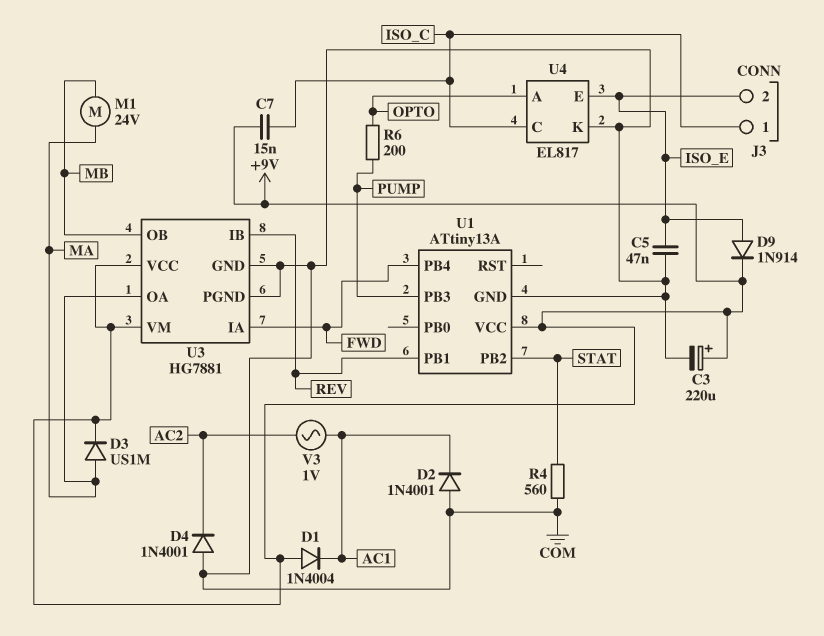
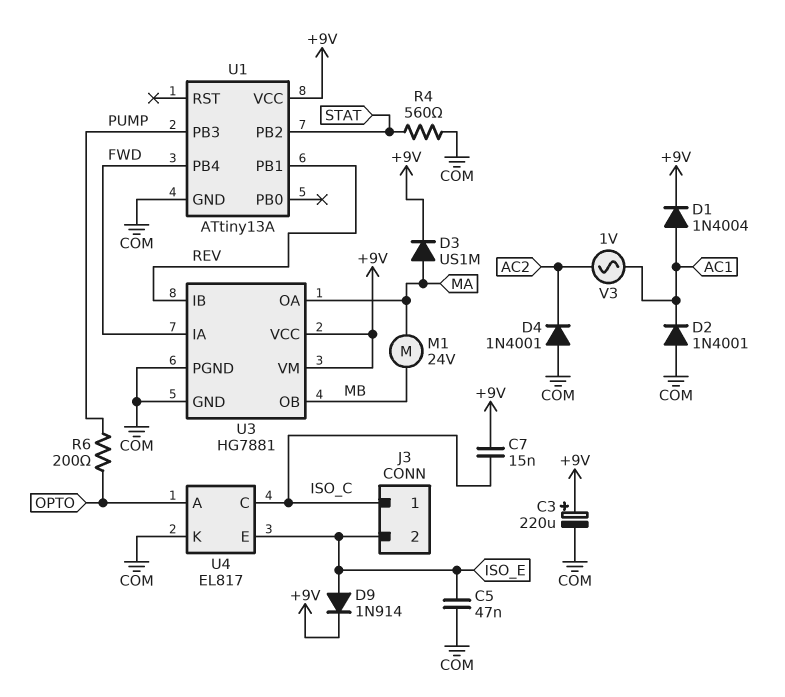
D1: diode 1N4004 (A +9V, K AC1) -> diode 1N4004 (A AC1, K +9V)

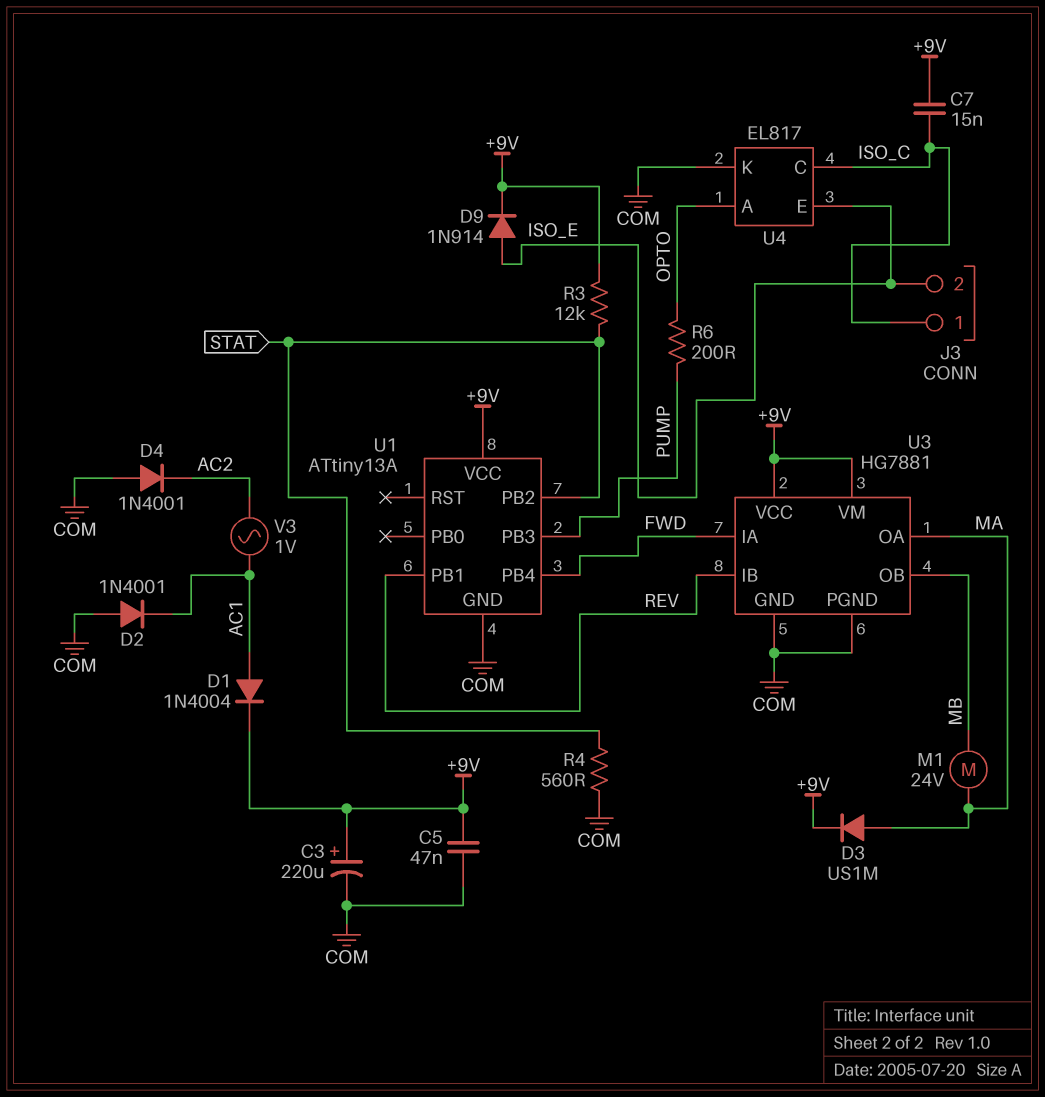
C5: 47nF (COM, ISO_E) -> 47nF (+9V, COM)
R3: none -> 12k (+9V, STAT)

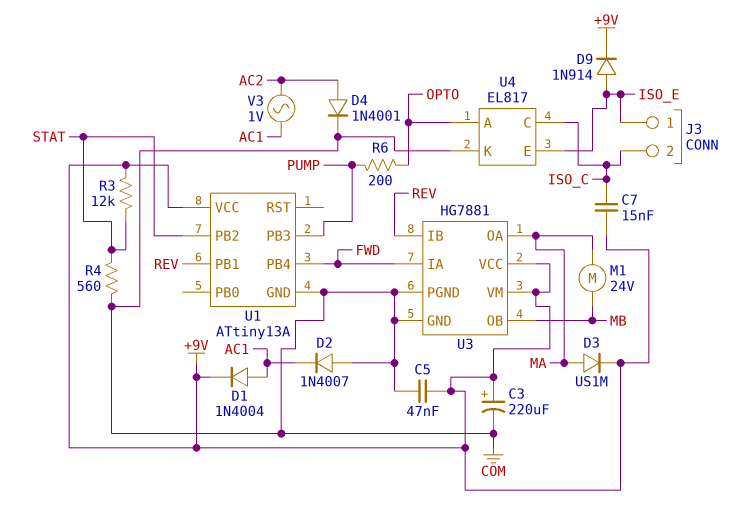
D2: diode 1N4001 (A COM, K AC1) -> diode 1N4007 (A COM, K AC1)
D4: diode 1N4001 (A COM, K AC2) -> diode 1N4001 (A AC2, K COM)
J3 pin 1: ISO_C -> ISO_E
J3 pin 2: ISO_E -> ISO_C

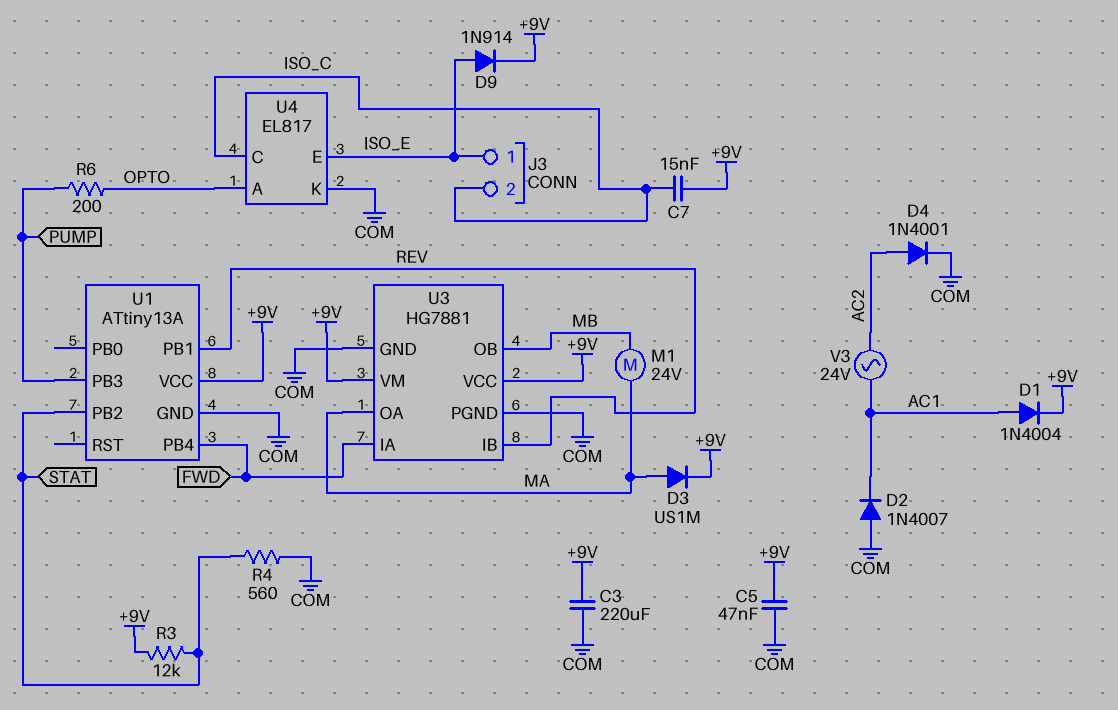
C3: 220uF (plus +9V, minus COM) -> 220uF (+9V, COM)
V3: AC 1V (AC1, AC2) -> AC 24V (AC1, AC2)

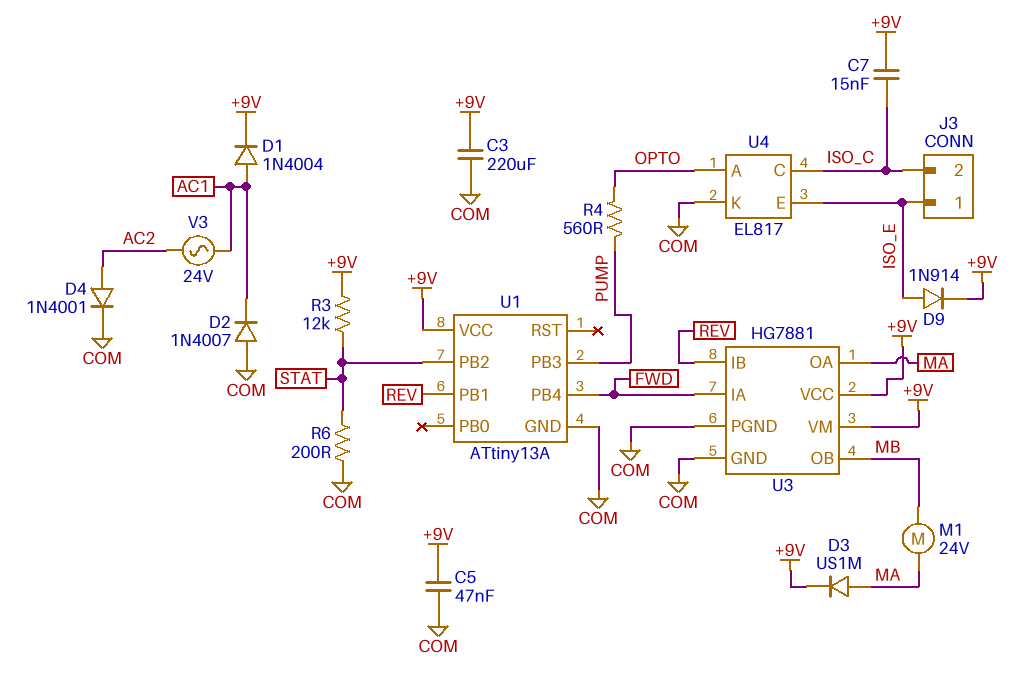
R4: 560 (COM, STAT) -> 560 (OPTO, PUMP)
R6: 200 (OPTO, PUMP) -> 200 (COM, STAT)

